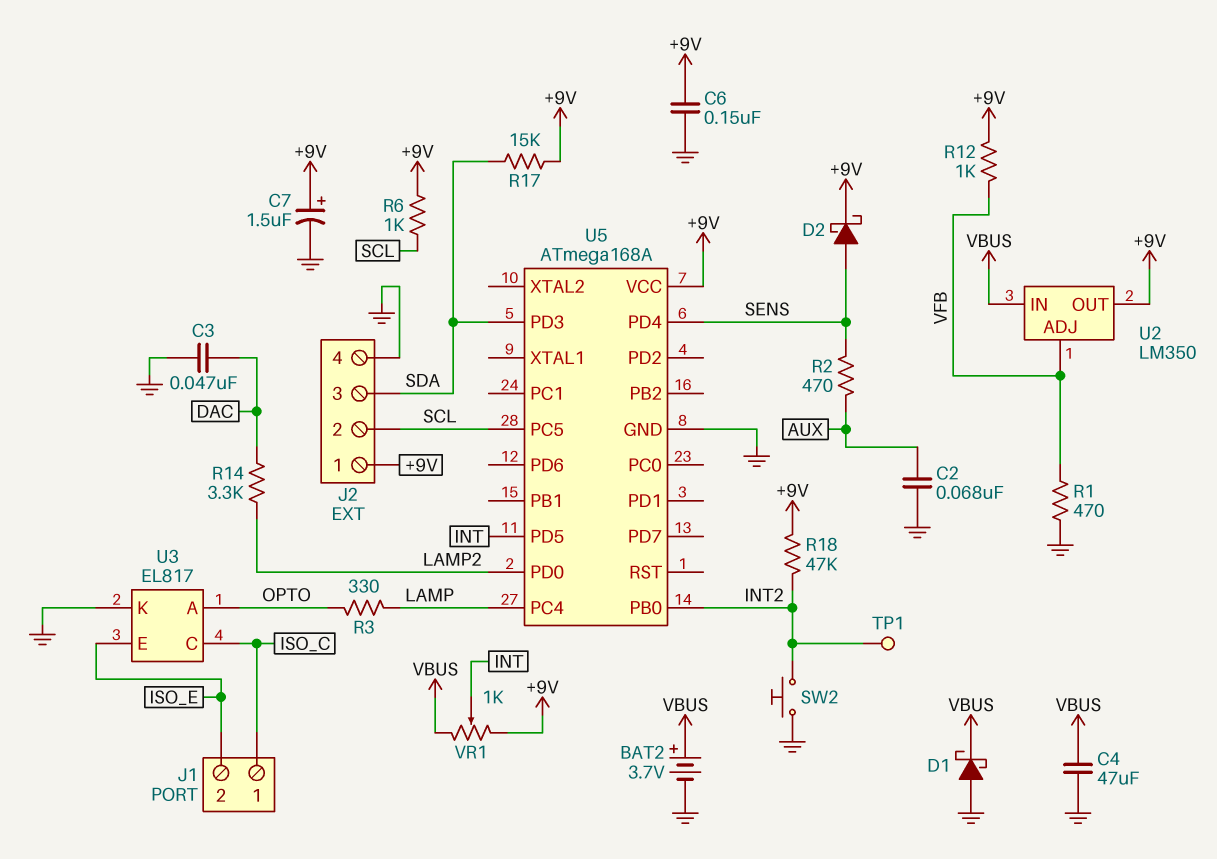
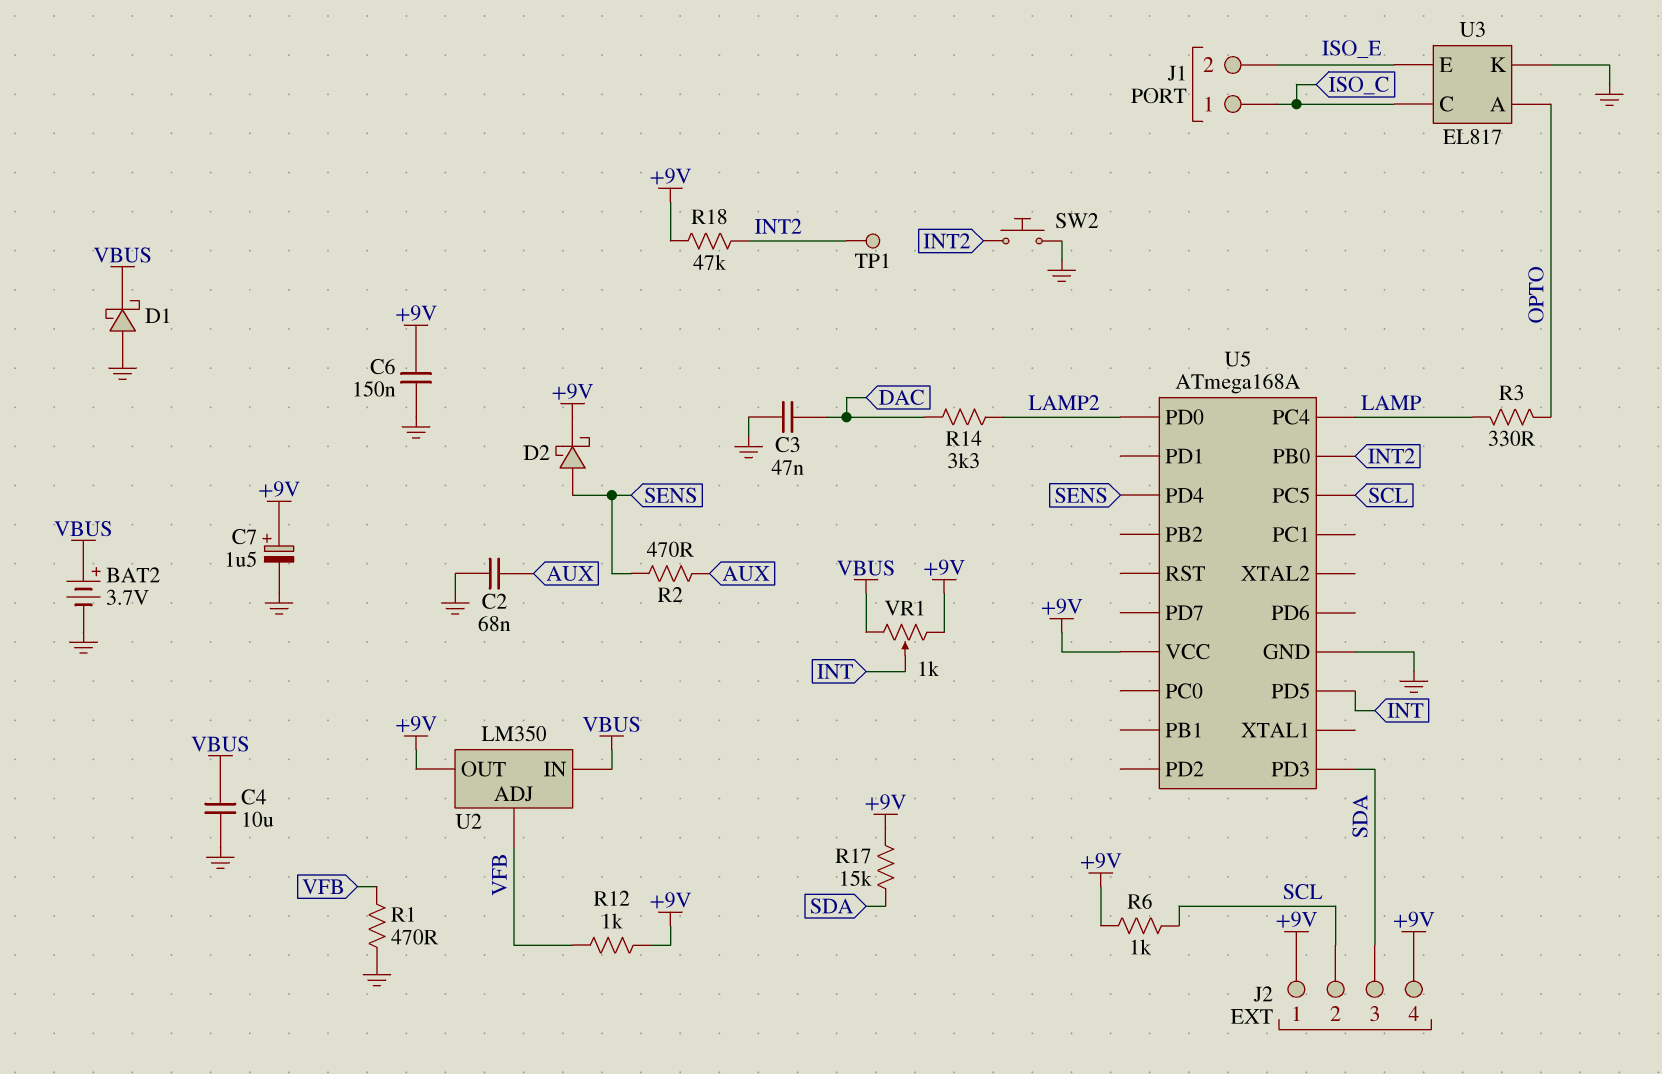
C4: 47uF (GND, VBUS) -> 10uF (GND, VBUS)
J2 pin 4: GND -> +9V

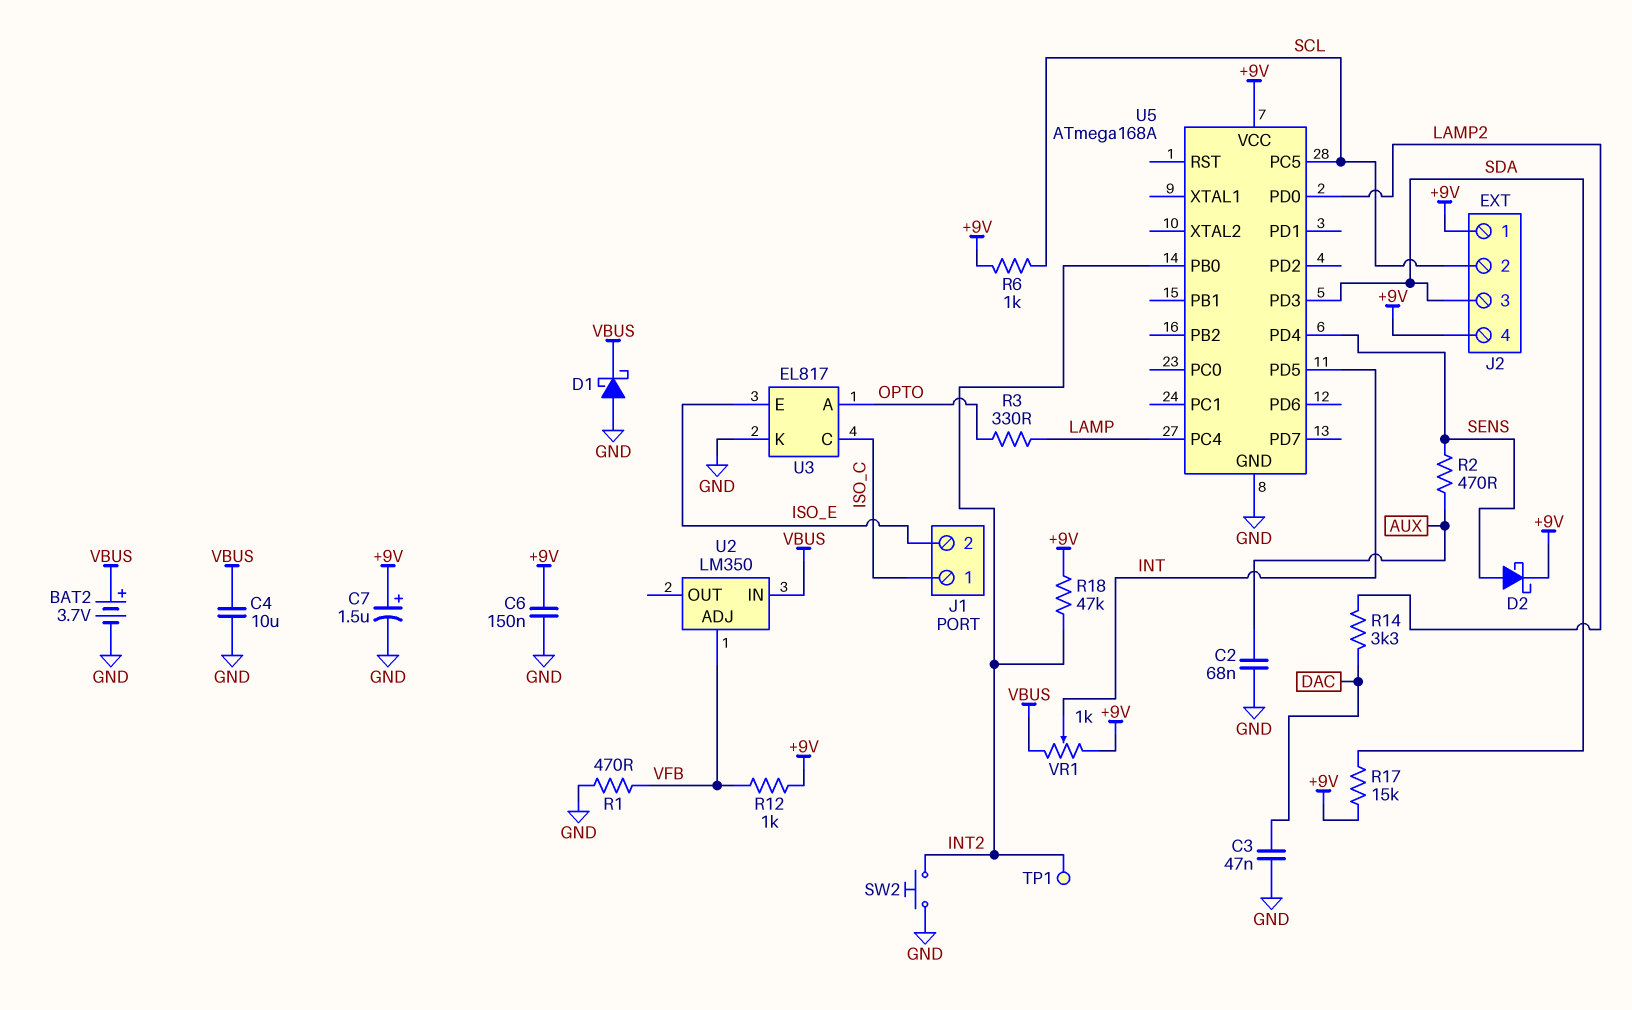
U2 pin OUT: +9V -> none

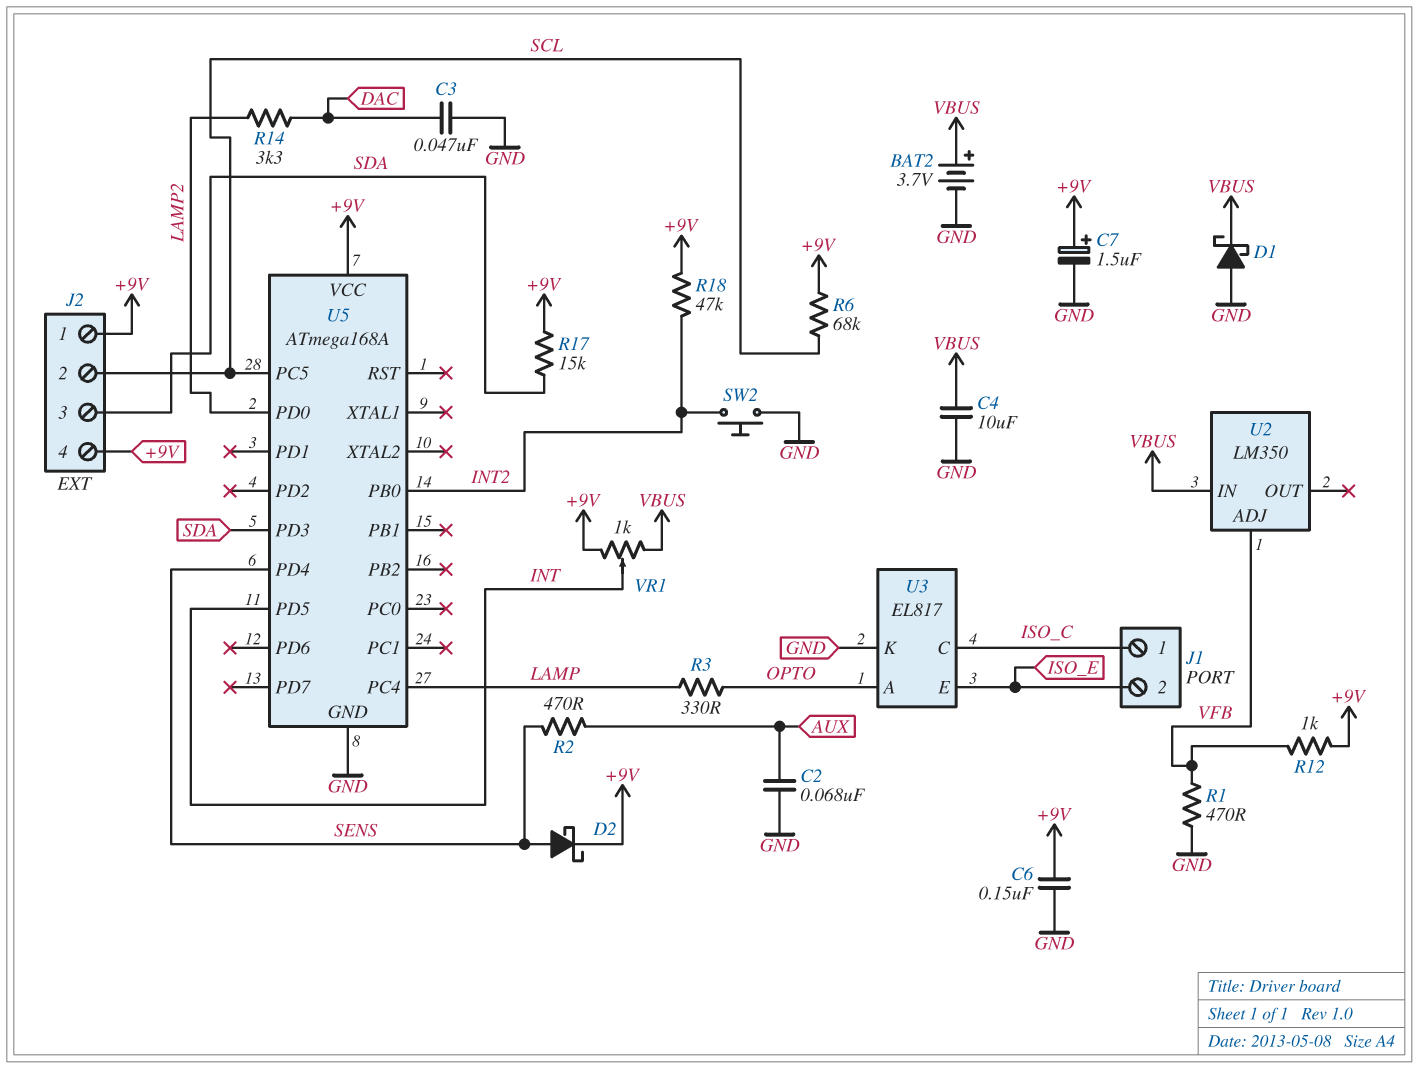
R6: 1k (+9V, SCL) -> 68k (+9V, SCL)
TP1: test point (INT2) -> none

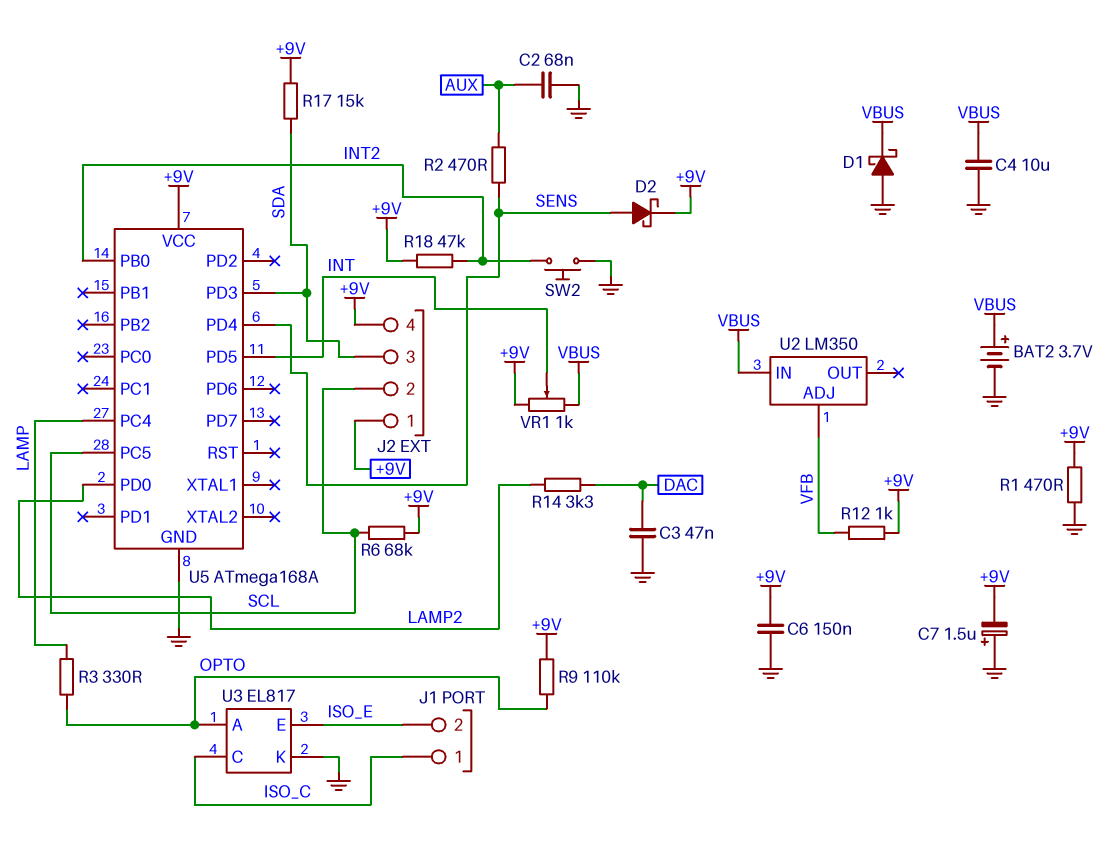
C7: 1.5uF (plus +9V, minus GND) -> 1.5uF (plus GND, minus +9V)
R1: 470 (GND, VFB) -> 470 (+9V, GND)
R9: none -> 110k (+9V, OPTO)

